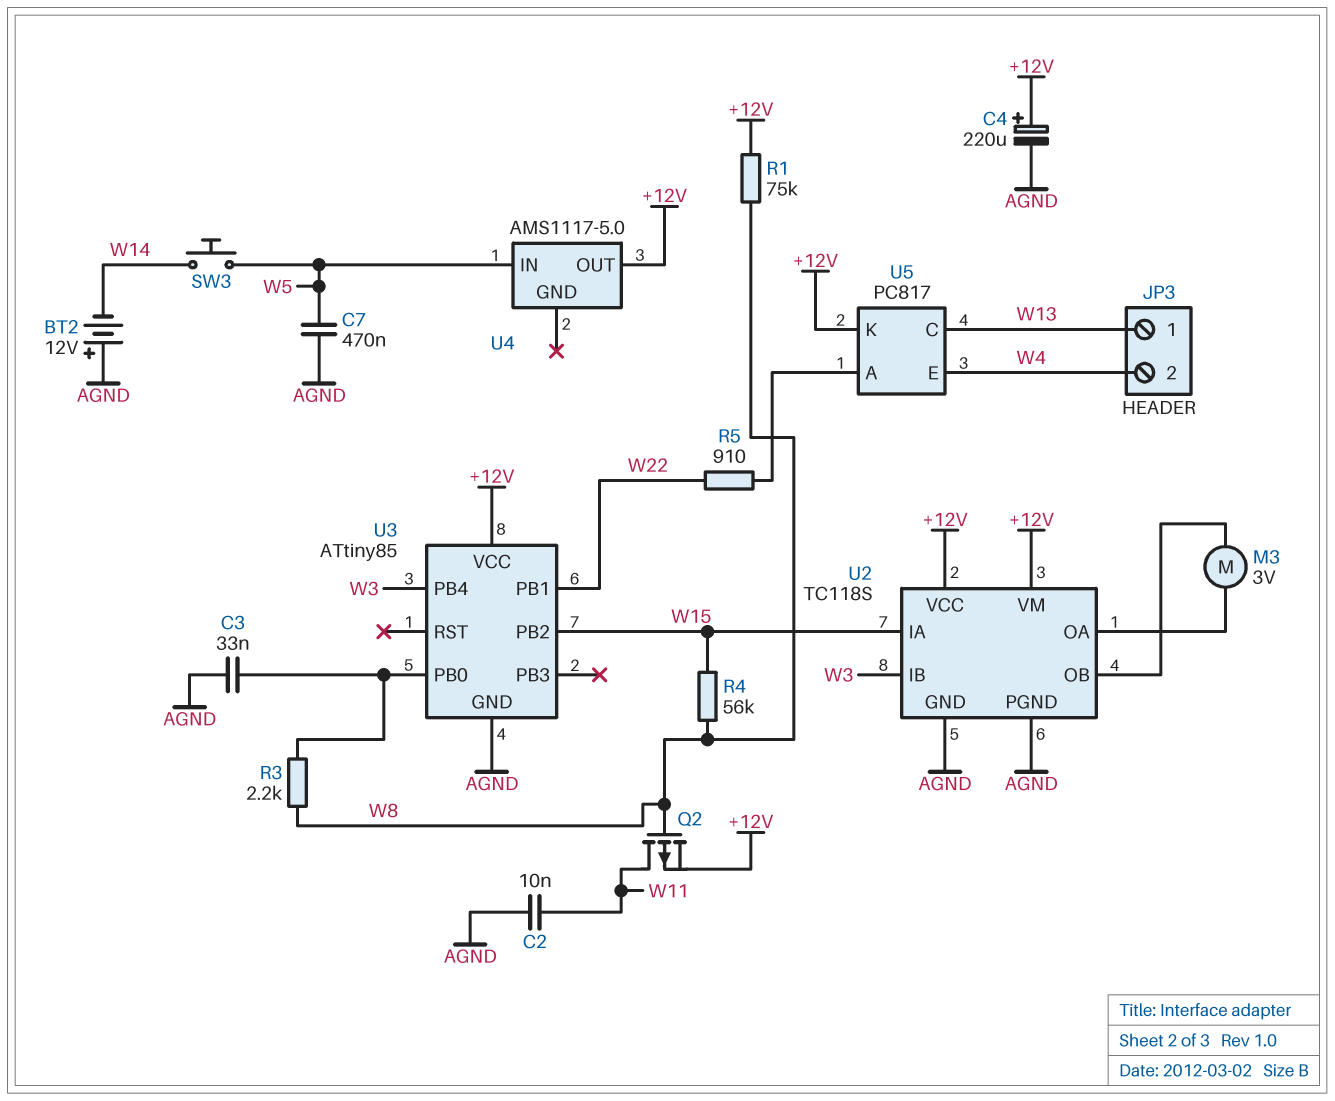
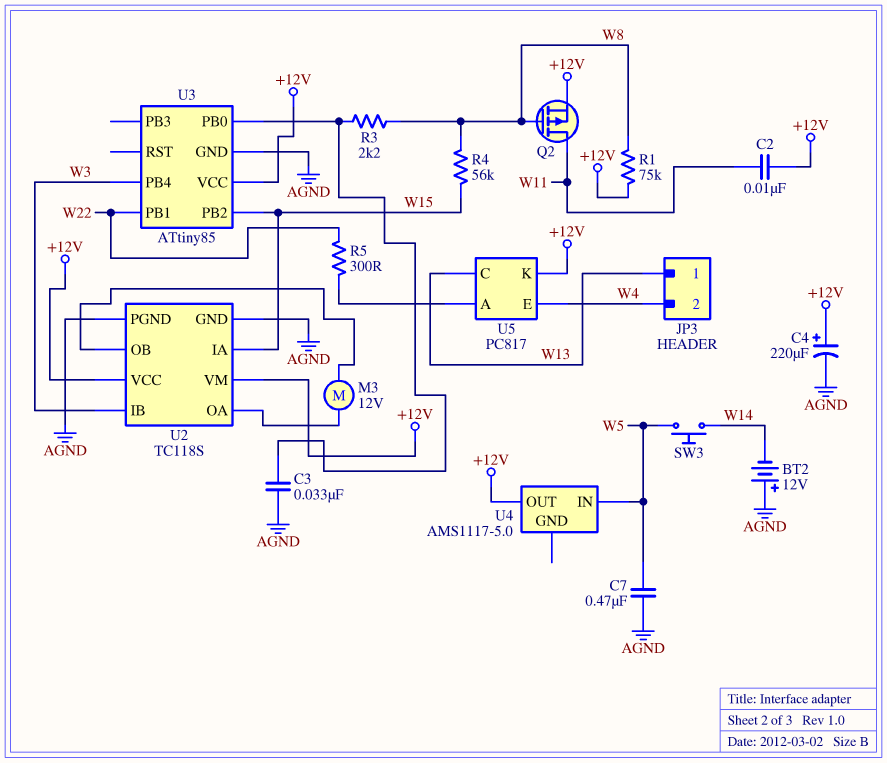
C2: 10nF (AGND, W11) -> 10nF (+12V, W11)
M3: motor 3V (U2/OA, U2/OB) -> motor 12V (U2/OA, U2/OB)
R5: 910 (U5/A, W22) -> 300 (U5/A, W22)

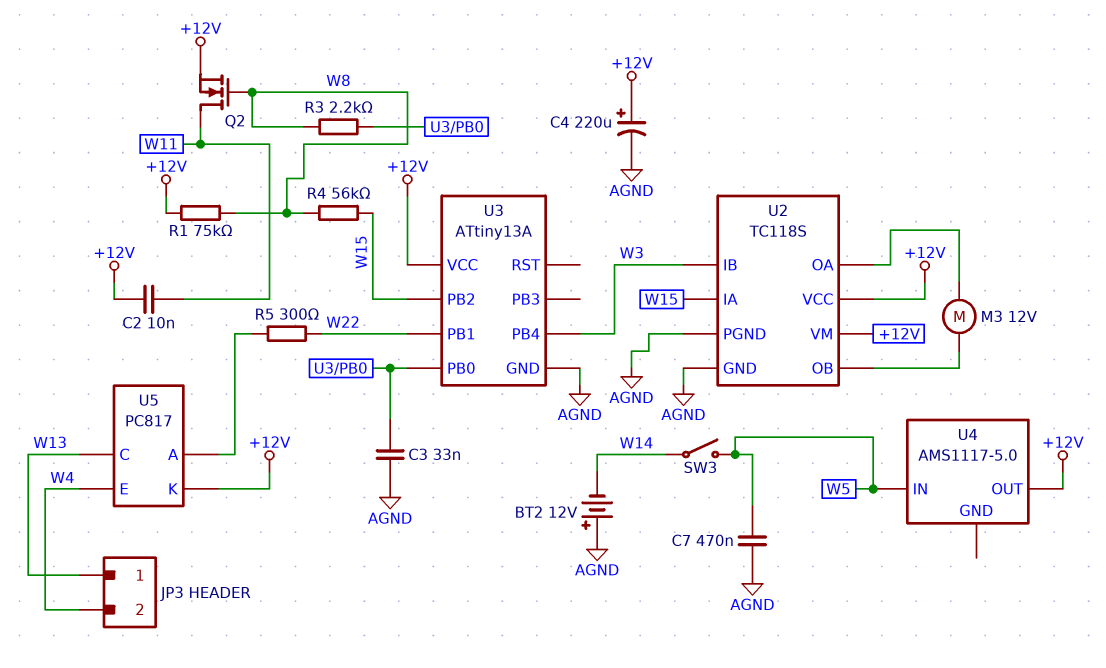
Q2: PMOS (G W8, D W11, S +12V) -> NMOS (G W8, D W11, S +12V)
SW3: button (W5, W14) -> switch (W5, W14)
U3: ATtiny85 -> ATtiny13A

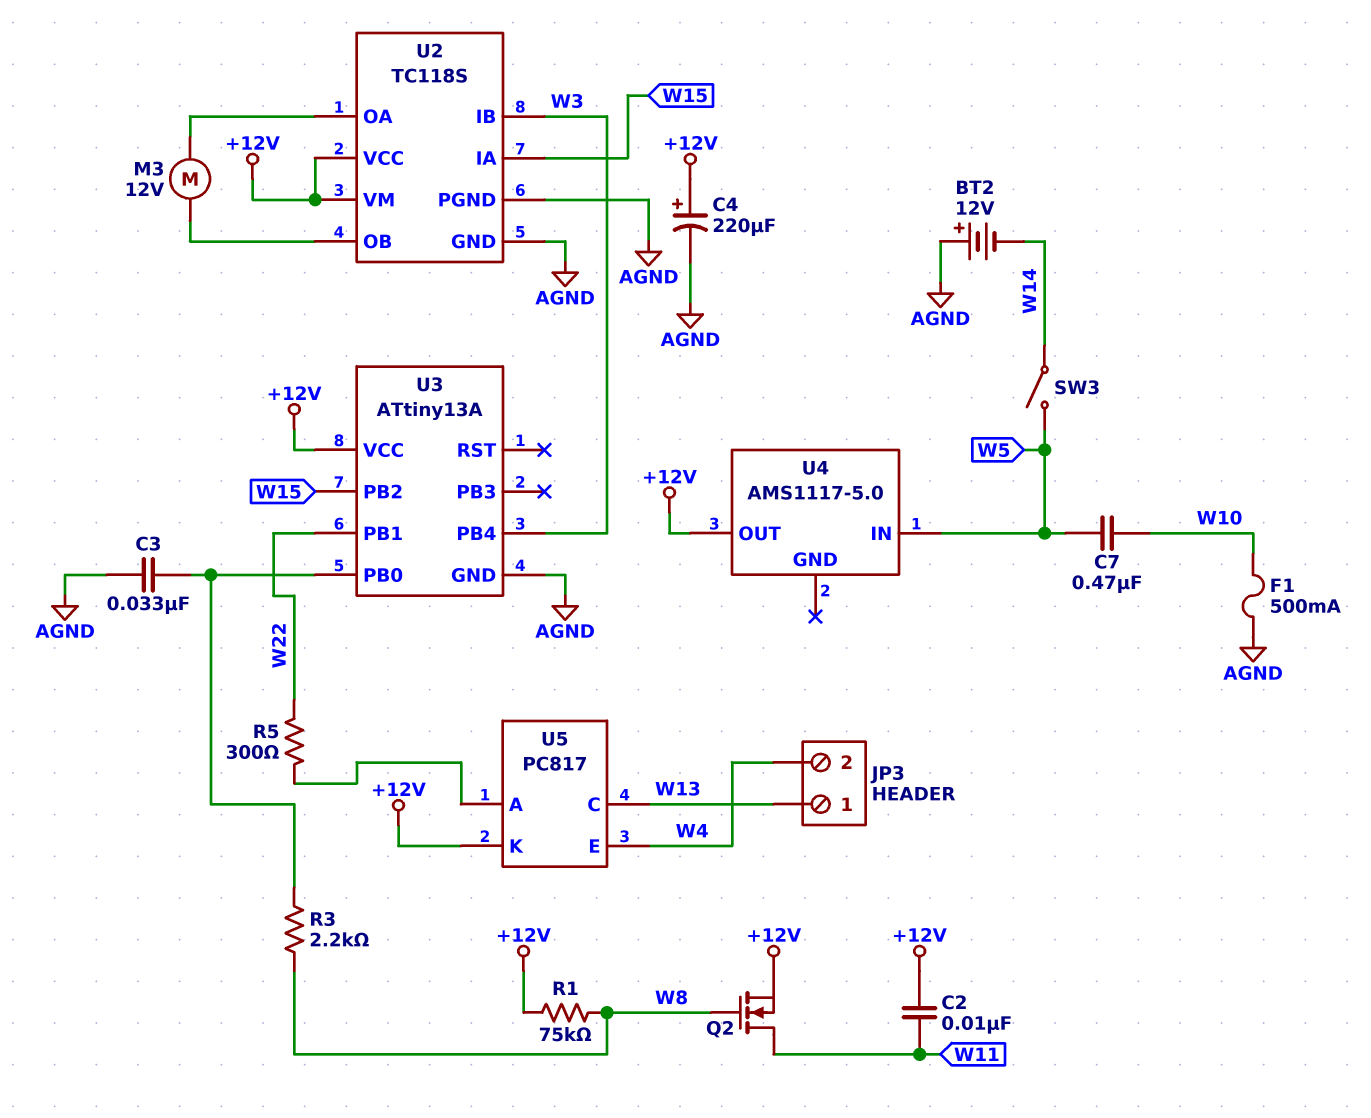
C7: 470nF (AGND, W5) -> 470nF (W5, W10)
F1: none -> 500mA (AGND, W10)
R4: 56k (W8, W15) -> none

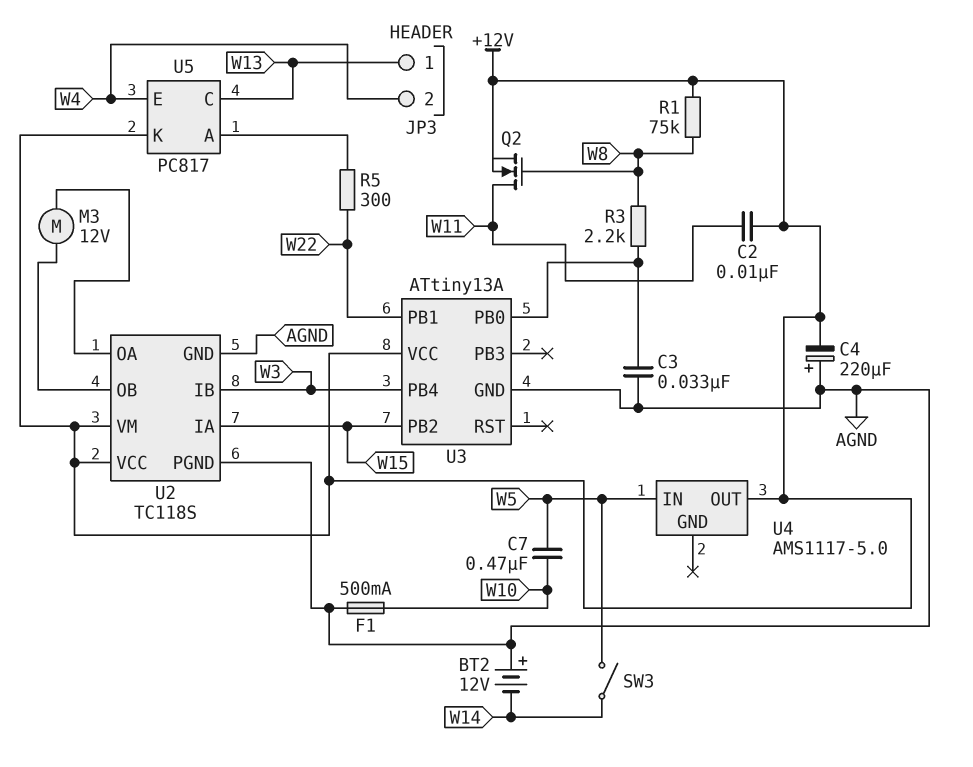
C4: 220uF (plus +12V, minus AGND) -> 220uF (plus AGND, minus +12V)

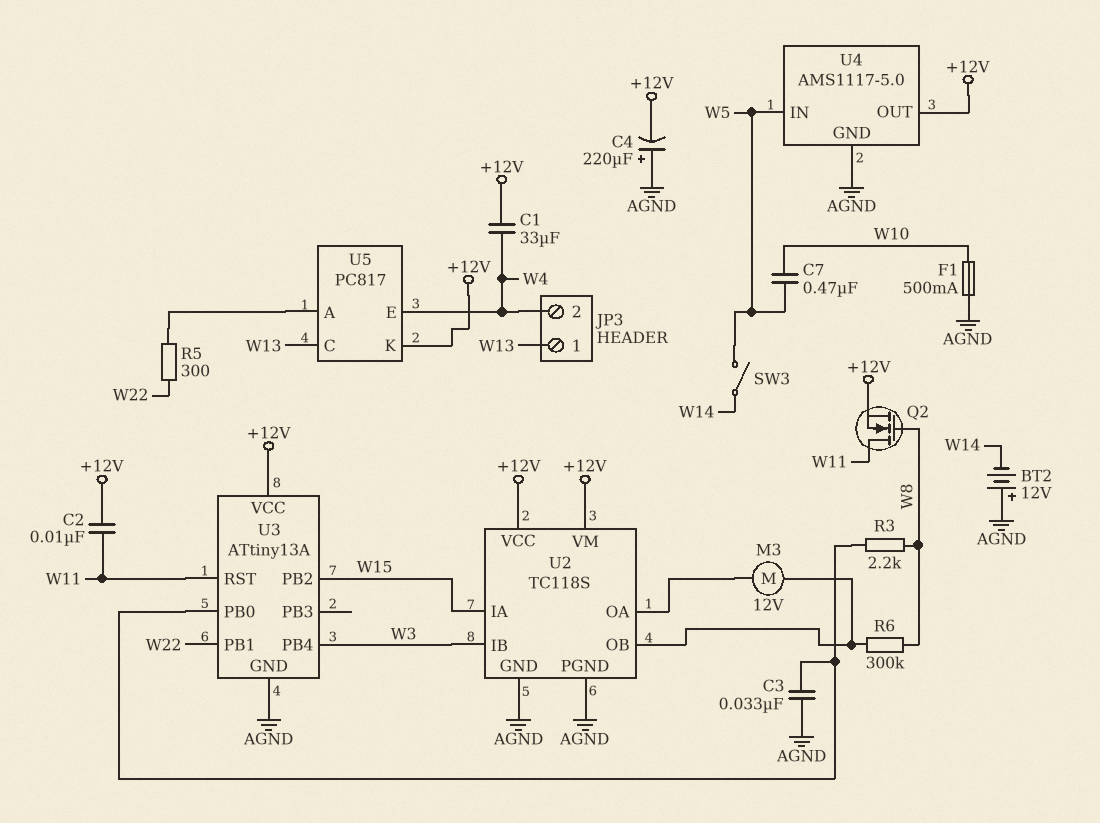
C1: none -> 33uF (+12V, W4)
R1: 75k (+12V, W8) -> none
R6: none -> 300k (U2/OB, W8)
U3 pin RST: none -> W11
U4 pin GND: none -> AGND

